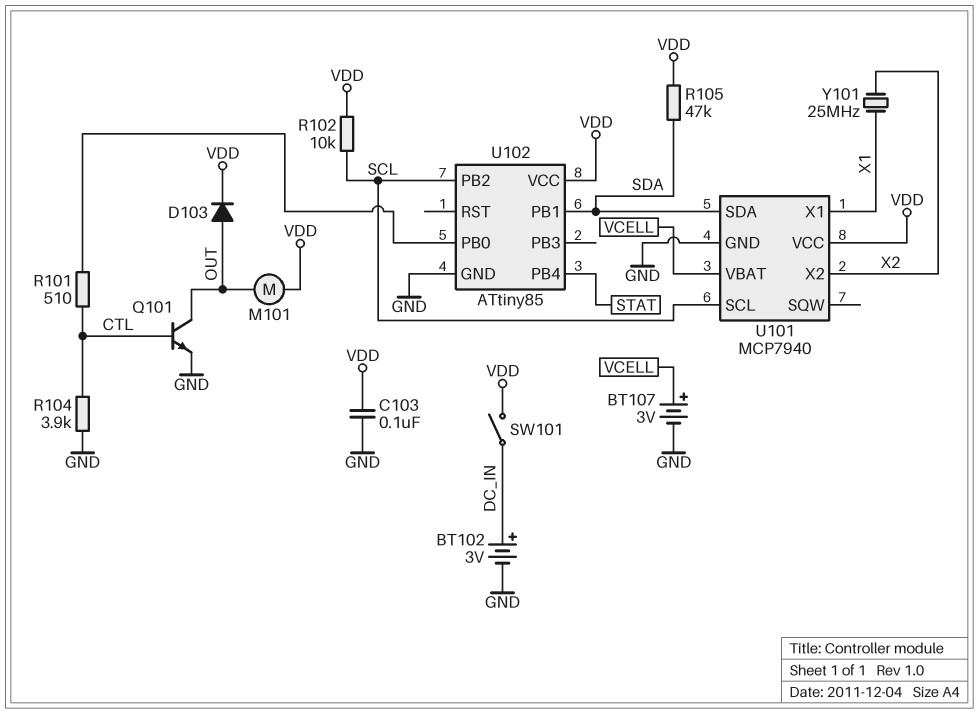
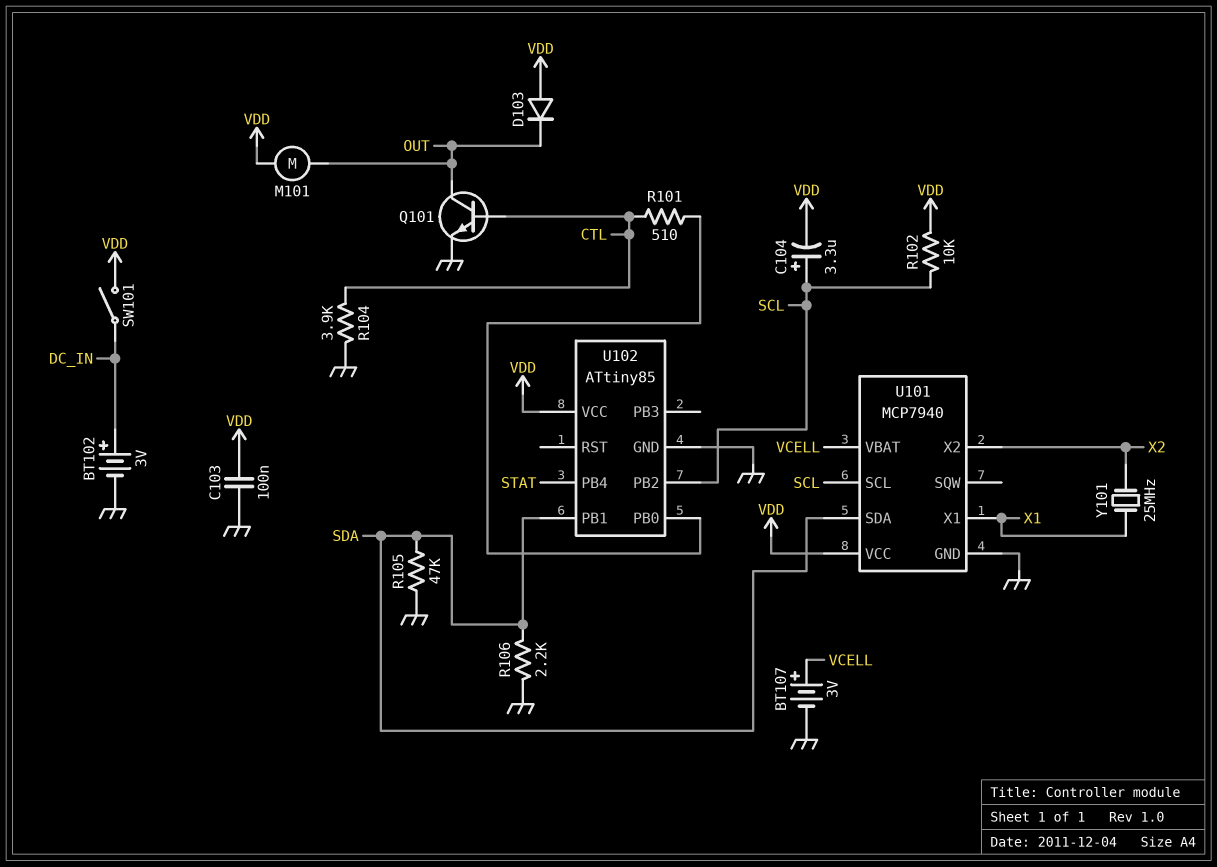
C104: none -> 3.3uF (plus SCL, minus VDD)
D103: diode (A OUT, K VDD) -> diode (A VDD, K OUT)
R105: 47k (SDA, VDD) -> 47k (GND, SDA)
R106: none -> 2.2k (GND, SDA)

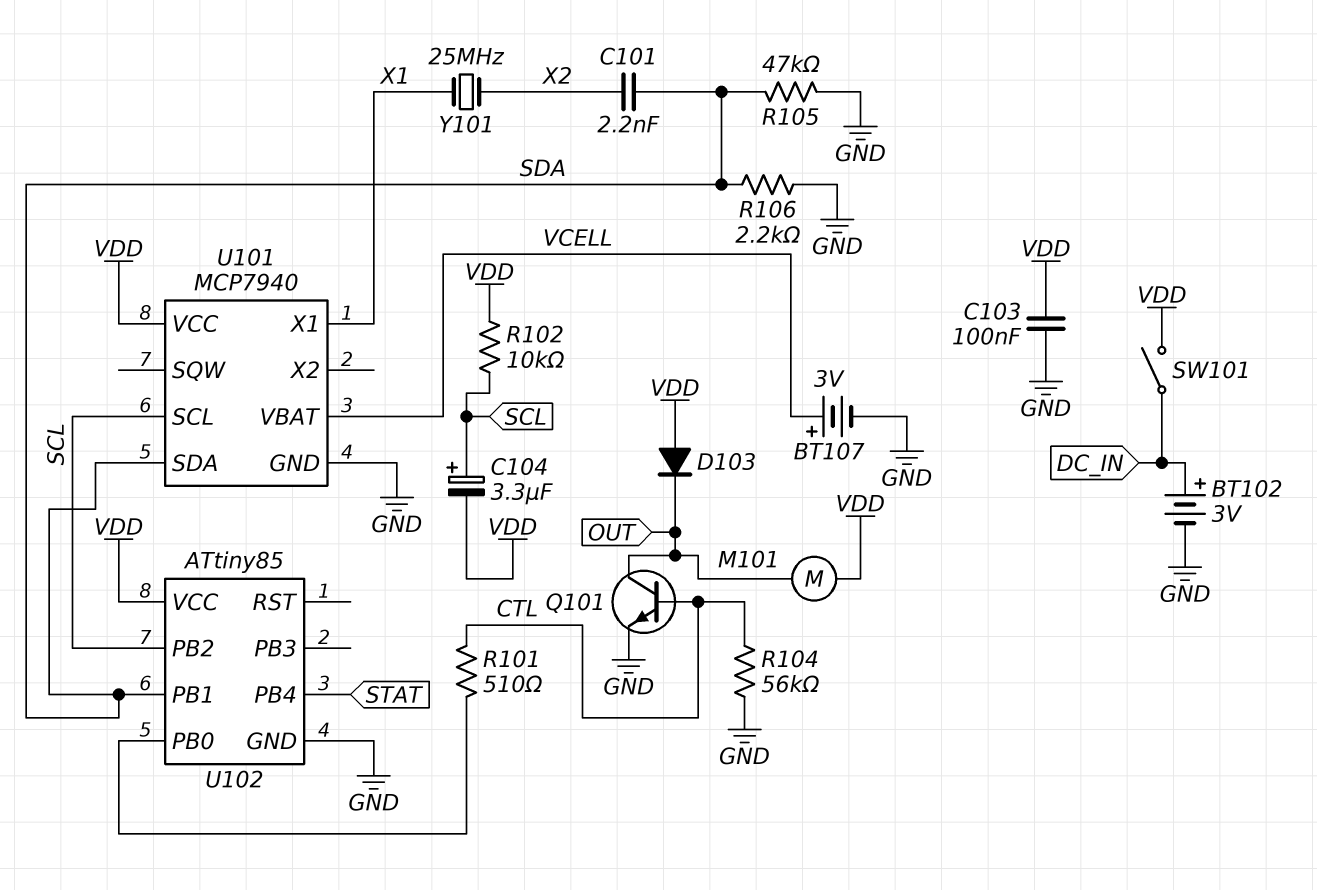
C101: none -> 2.2nF (SDA, X2)
R104: 3.9k (CTL, GND) -> 56k (CTL, GND)
U101 pin X2: X2 -> none

